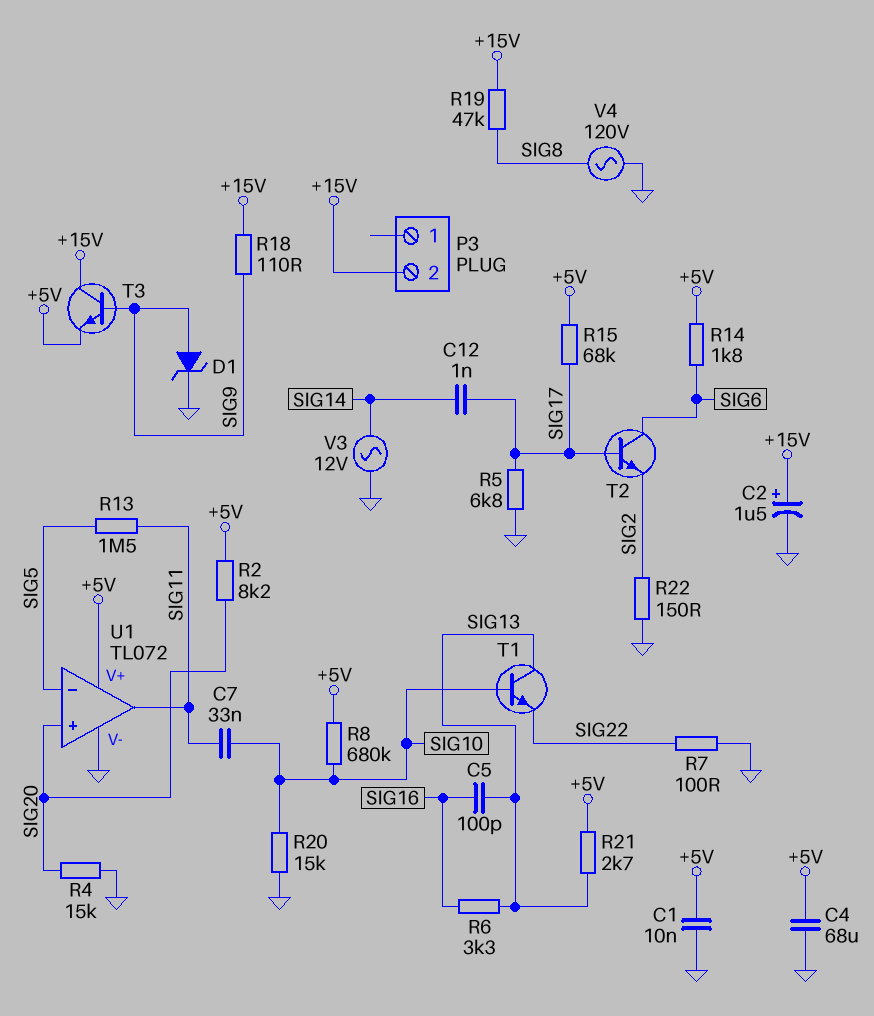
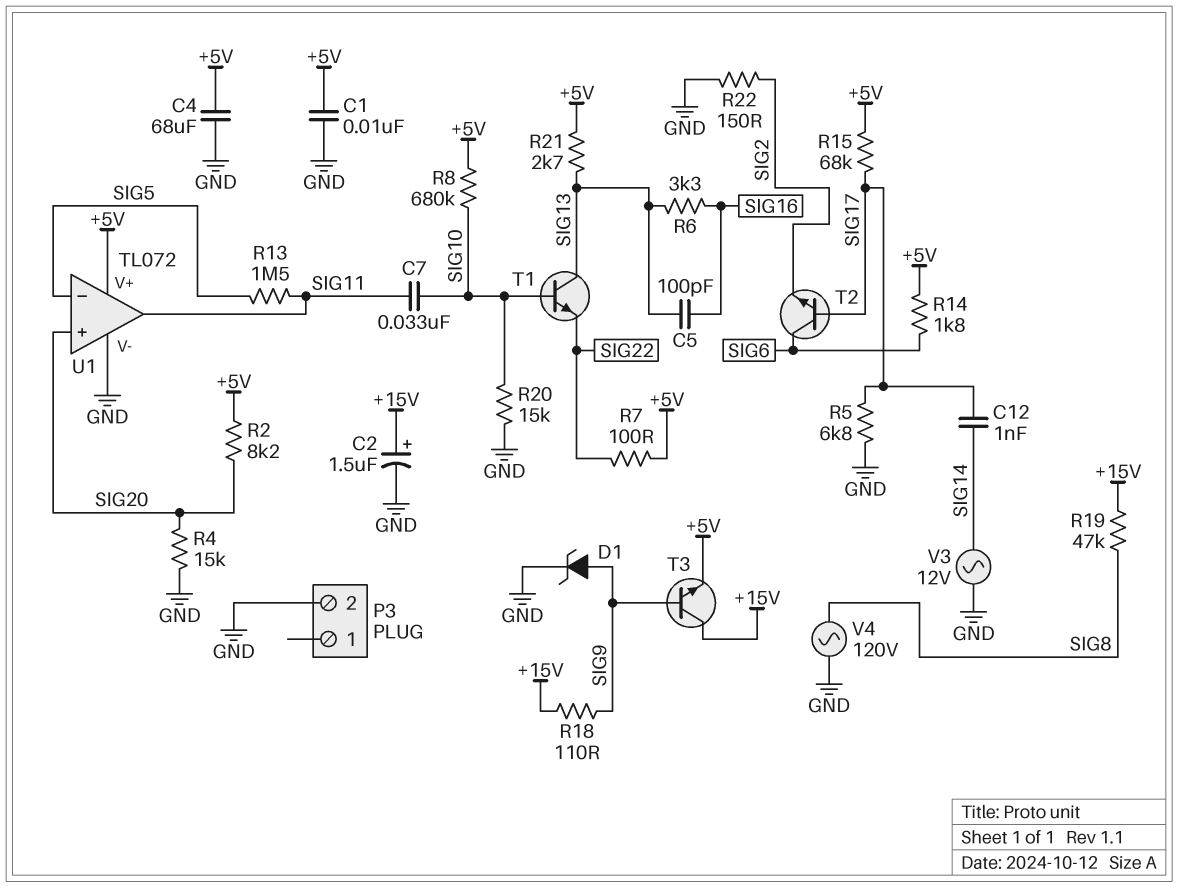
P3 pin 2: +15V -> GND
R7: 100 (GND, SIG22) -> 100 (+5V, SIG22)

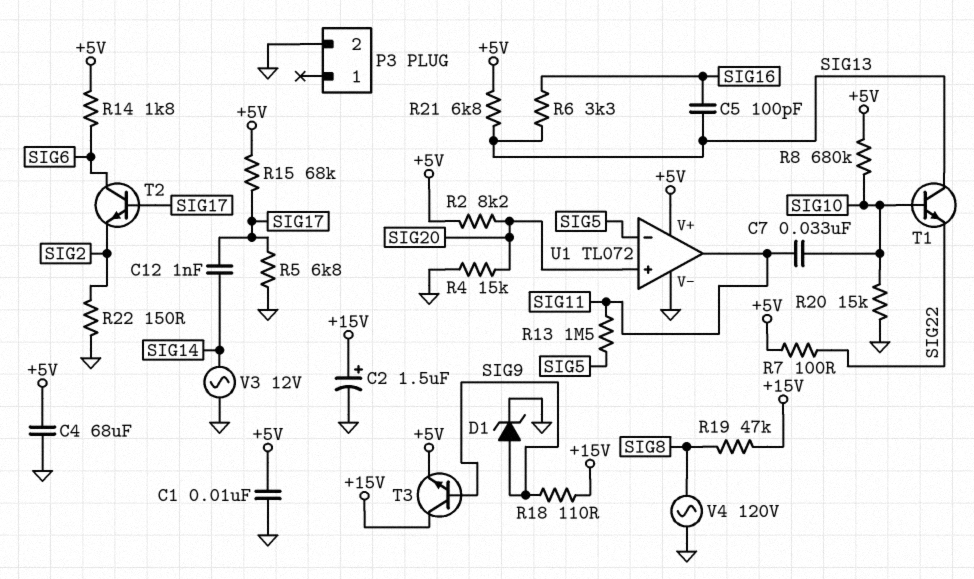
R21: 2.7k (+5V, SIG13) -> 6.8k (+5V, SIG13)

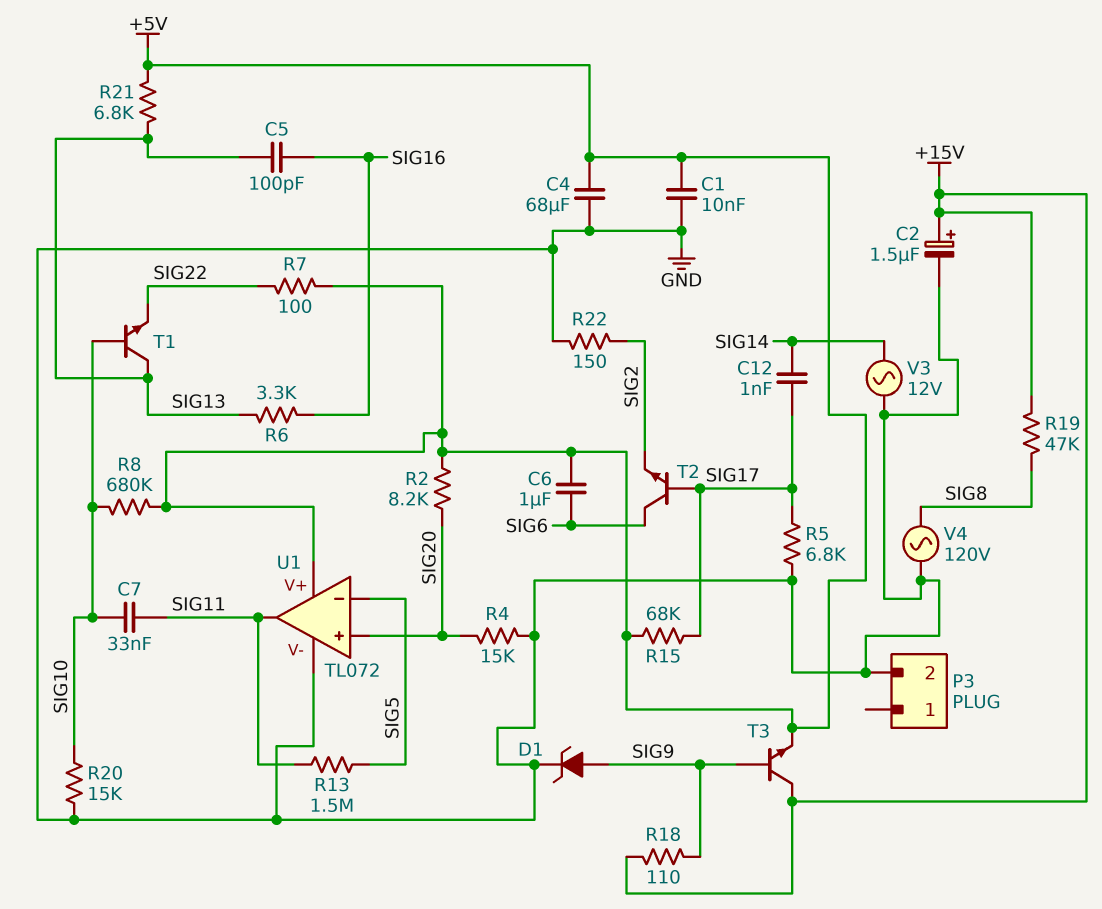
C6: none -> 1uF (+5V, SIG6)
R14: 1.8k (+5V, SIG6) -> none

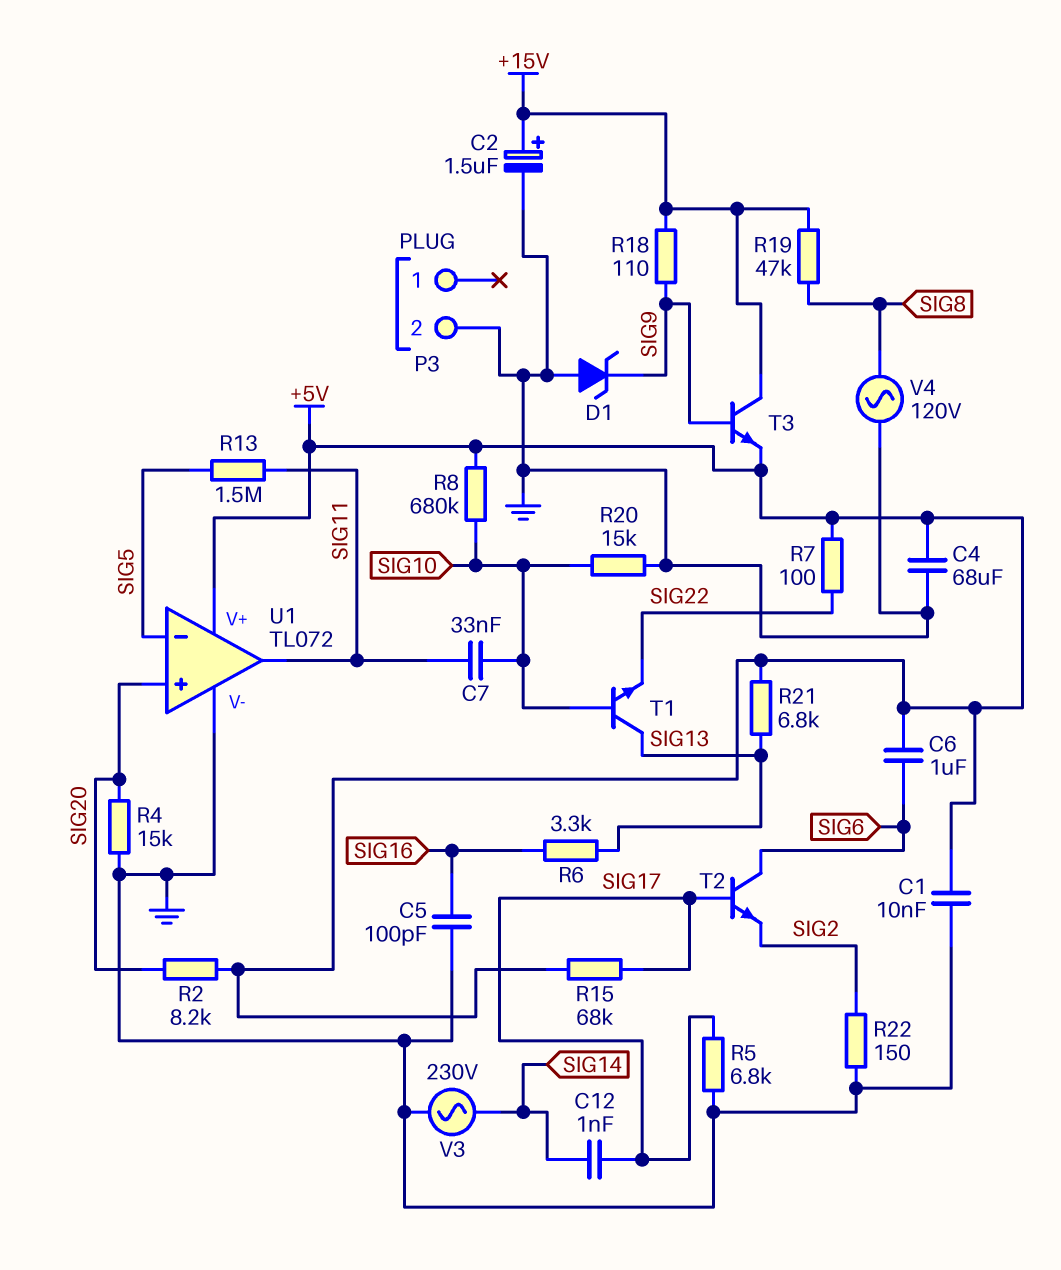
C5: 100pF (SIG13, SIG16) -> 100pF (GND, SIG16)
D1: zener (A SIG9, K GND) -> zener (A GND, K SIG9)
V3: AC 12V (GND, SIG14) -> AC 230V (GND, SIG14)

